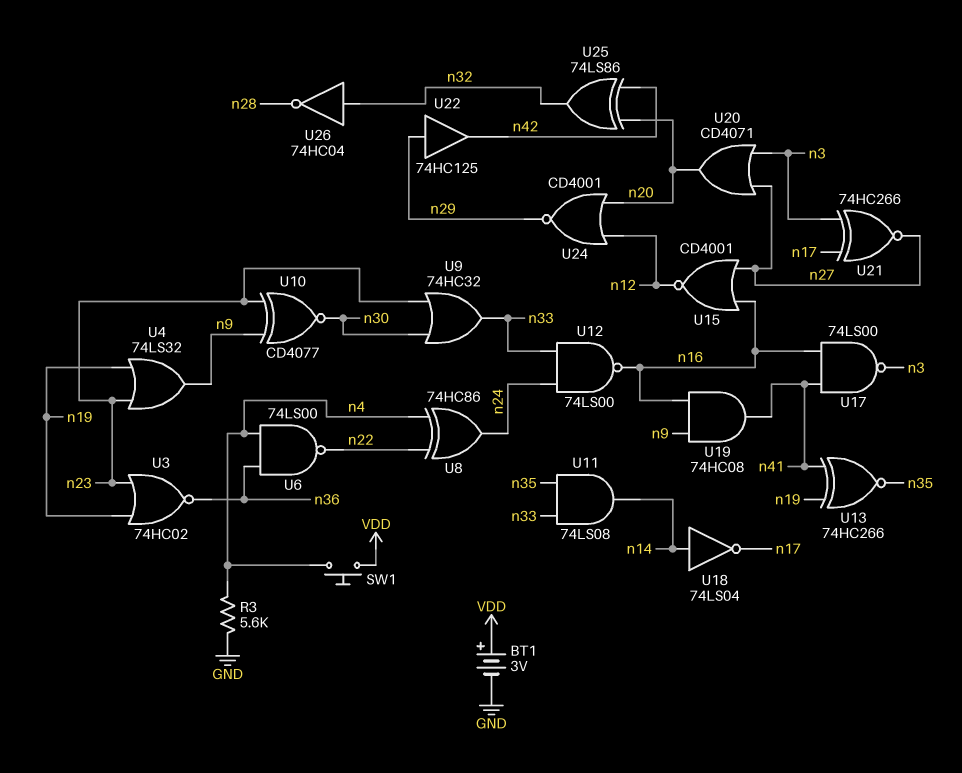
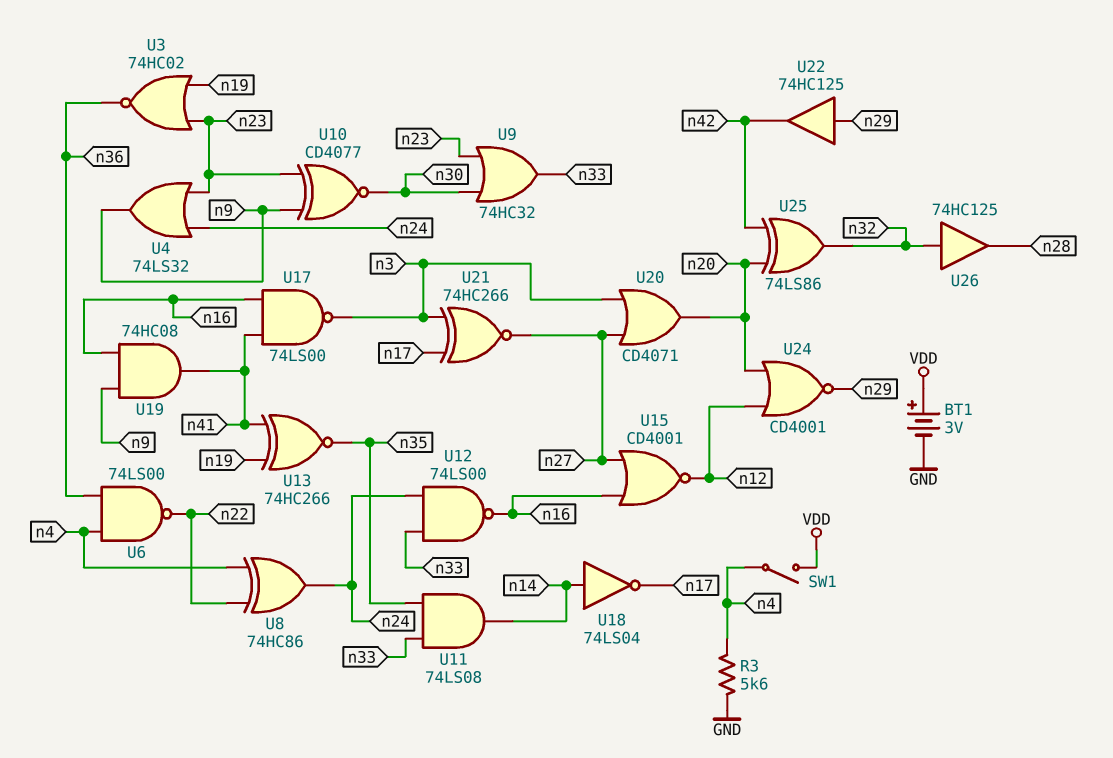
SW1: button (VDD, n4) -> switch (VDD, n4)
U4: OR 74LS32 (in n19, in n23, out n9) -> OR 74LS32 (in n23, in n24, out n9)
U26: NOT 74HC04 (in n32, out n28) -> buffer 74HC125 (in n32, out n28)

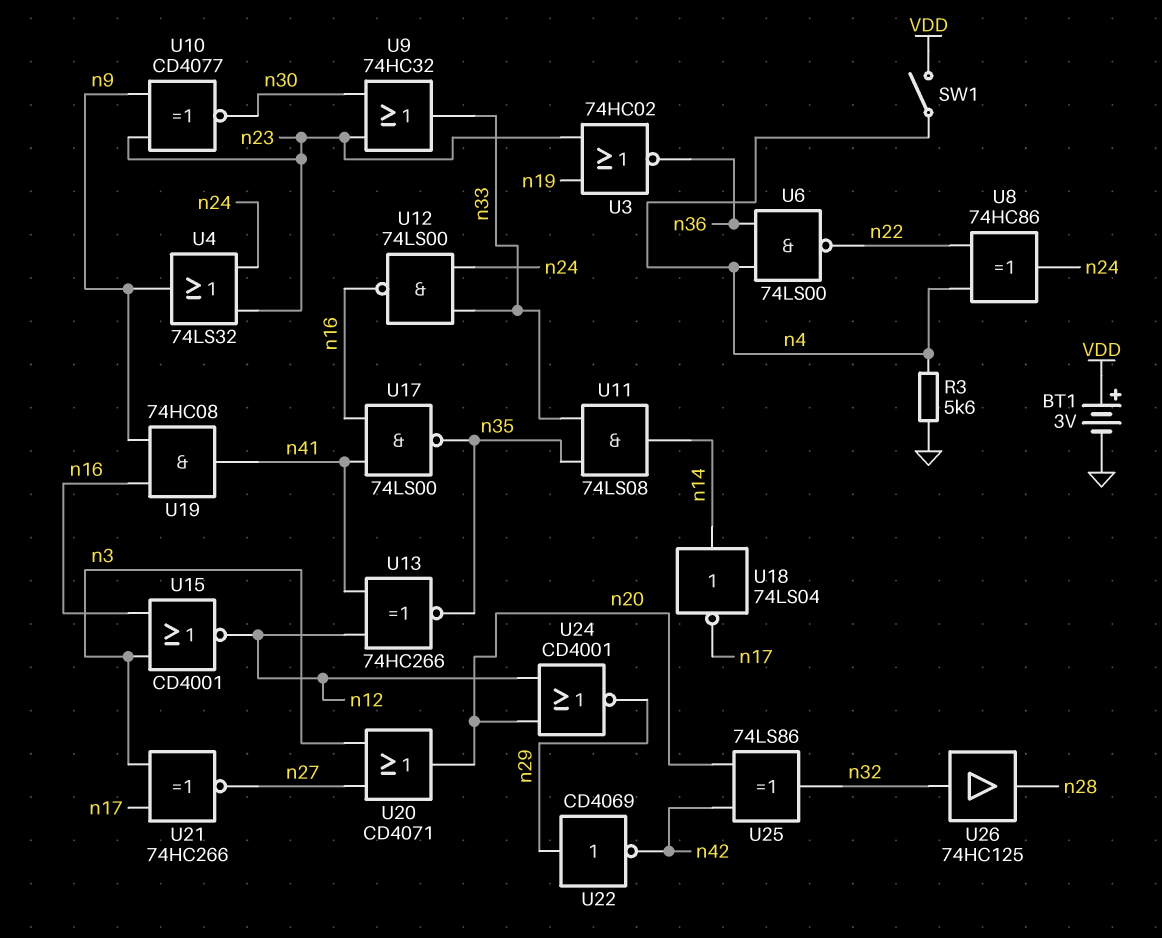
U13: XNOR 74HC266 (in n19, in n41, out n35) -> XNOR 74HC266 (in n12, in n41, out n35)
U15: NOR CD4001 (in n16, in n27, out n12) -> NOR CD4001 (in n3, in n16, out n12)
U17: NAND 74LS00 (in n16, in n41, out n3) -> NAND 74LS00 (in n16, in n41, out n35)
U22: buffer 74HC125 (in n29, out n42) -> NOT CD4069 (in n29, out n42)

